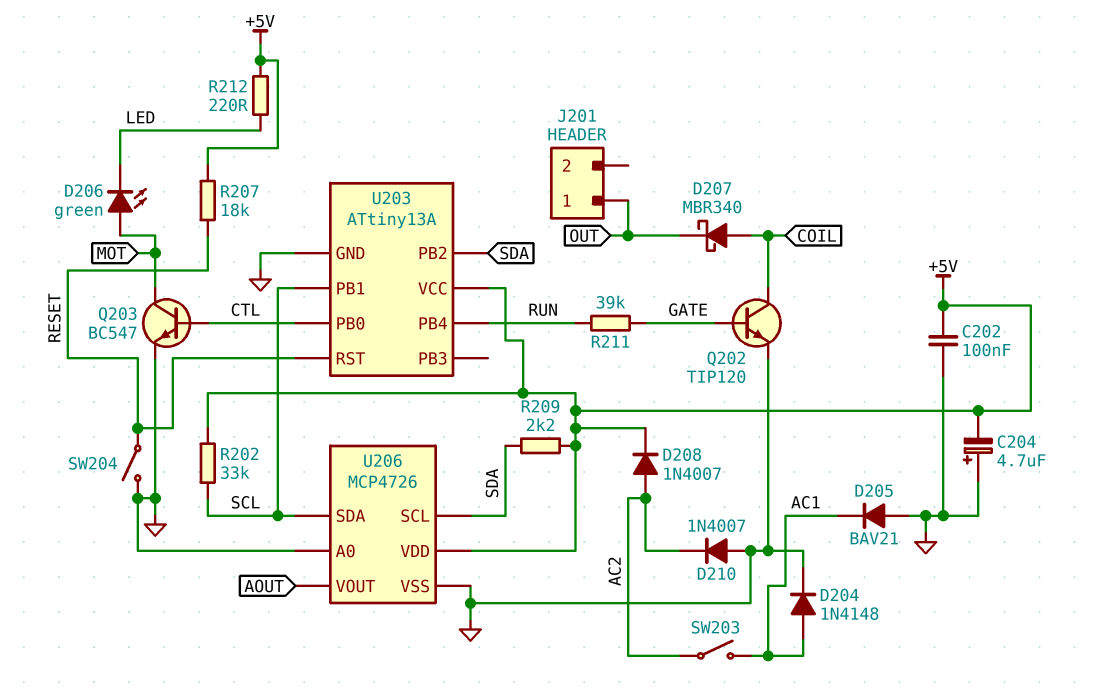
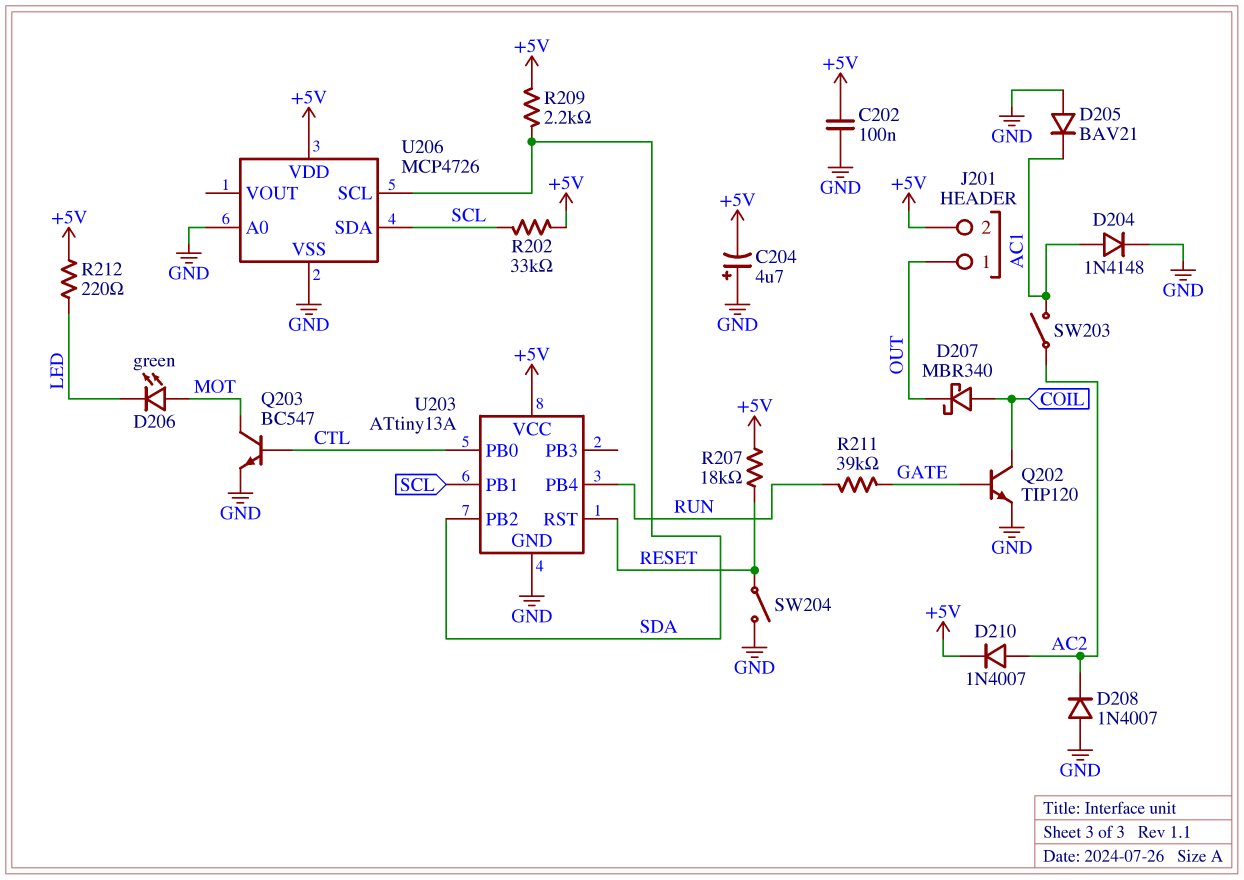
D208: diode 1N4007 (A AC2, K +5V) -> diode 1N4007 (A GND, K AC2)
D210: diode 1N4007 (A GND, K AC2) -> diode 1N4007 (A AC2, K +5V)
J201 pin 2: none -> +5V
U206 pin VOUT: AOUT -> none

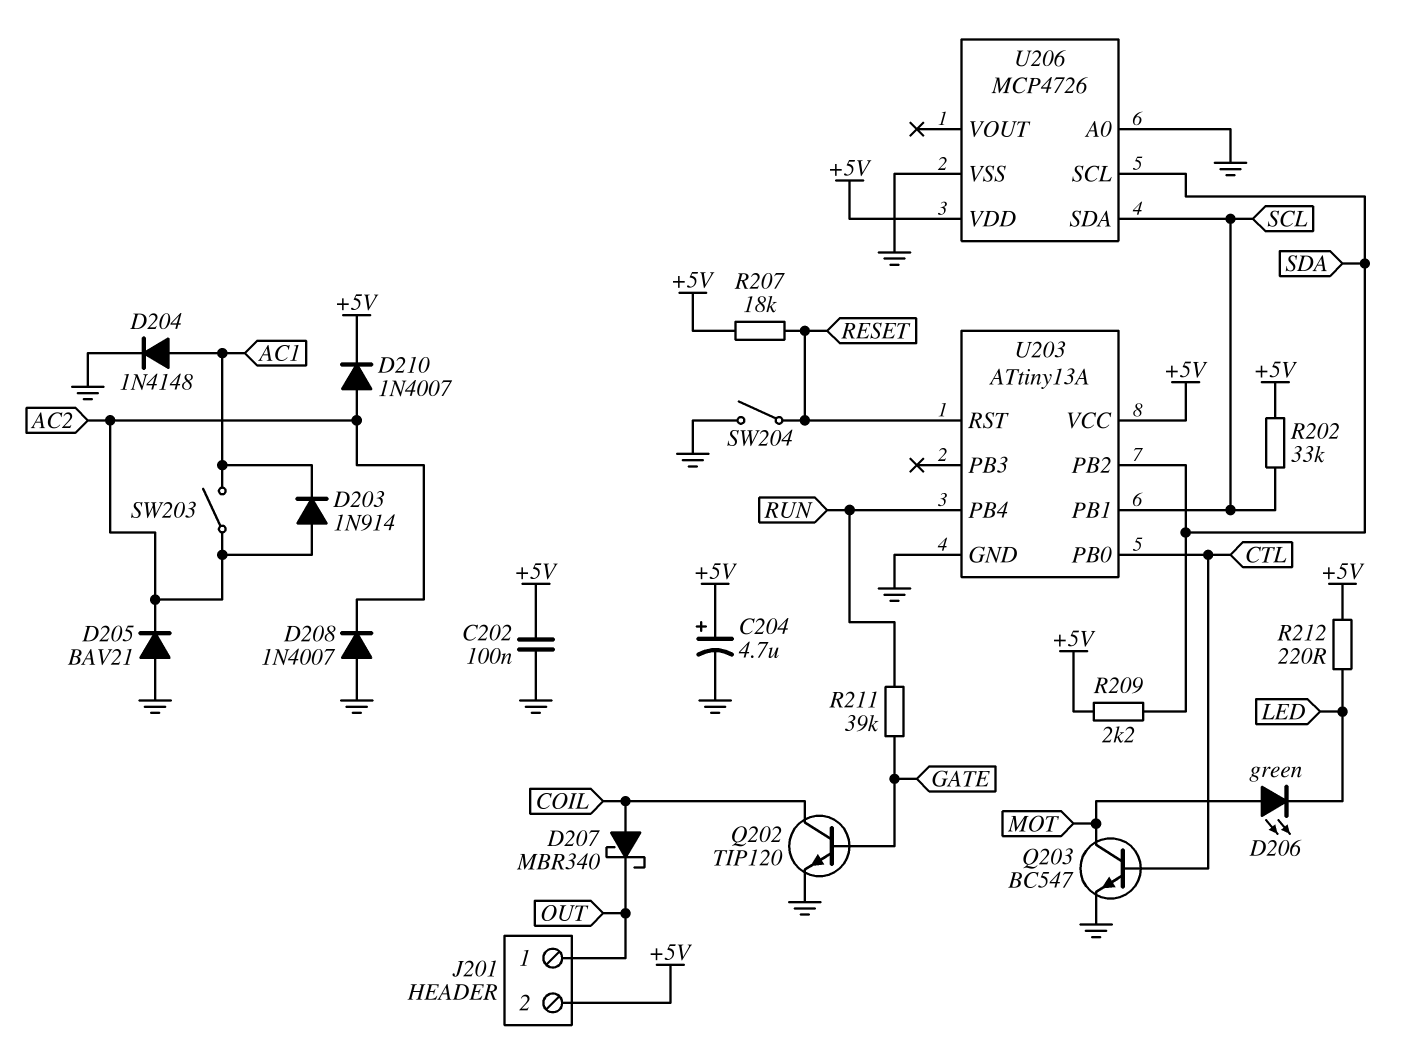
C204: 4.7uF (plus GND, minus +5V) -> 4.7uF (plus +5V, minus GND)
D203: none -> diode 1N914 (A AC2, K AC1)
D205: diode BAV21 (A GND, K AC1) -> diode BAV21 (A GND, K AC2)

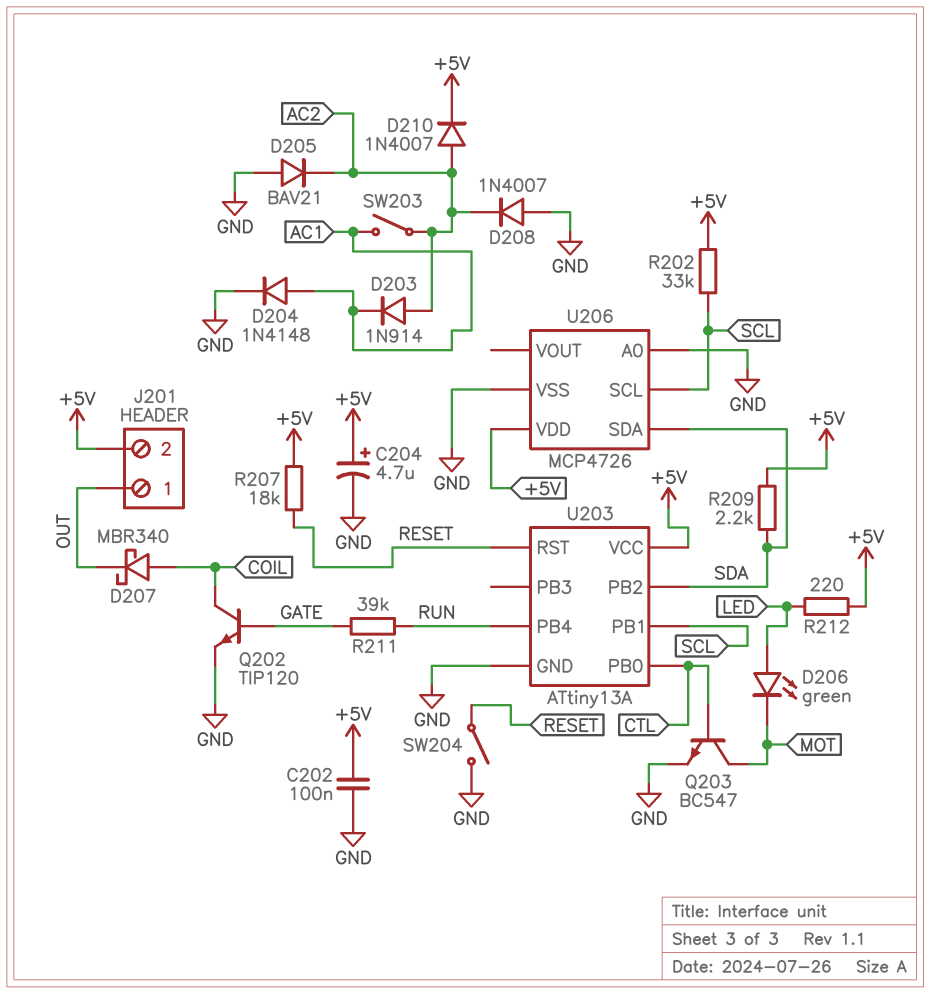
D206: LED green (A MOT, K LED) -> LED green (A LED, K MOT)
U206 pin SCL: SDA -> SCL
U206 pin SDA: SCL -> SDA

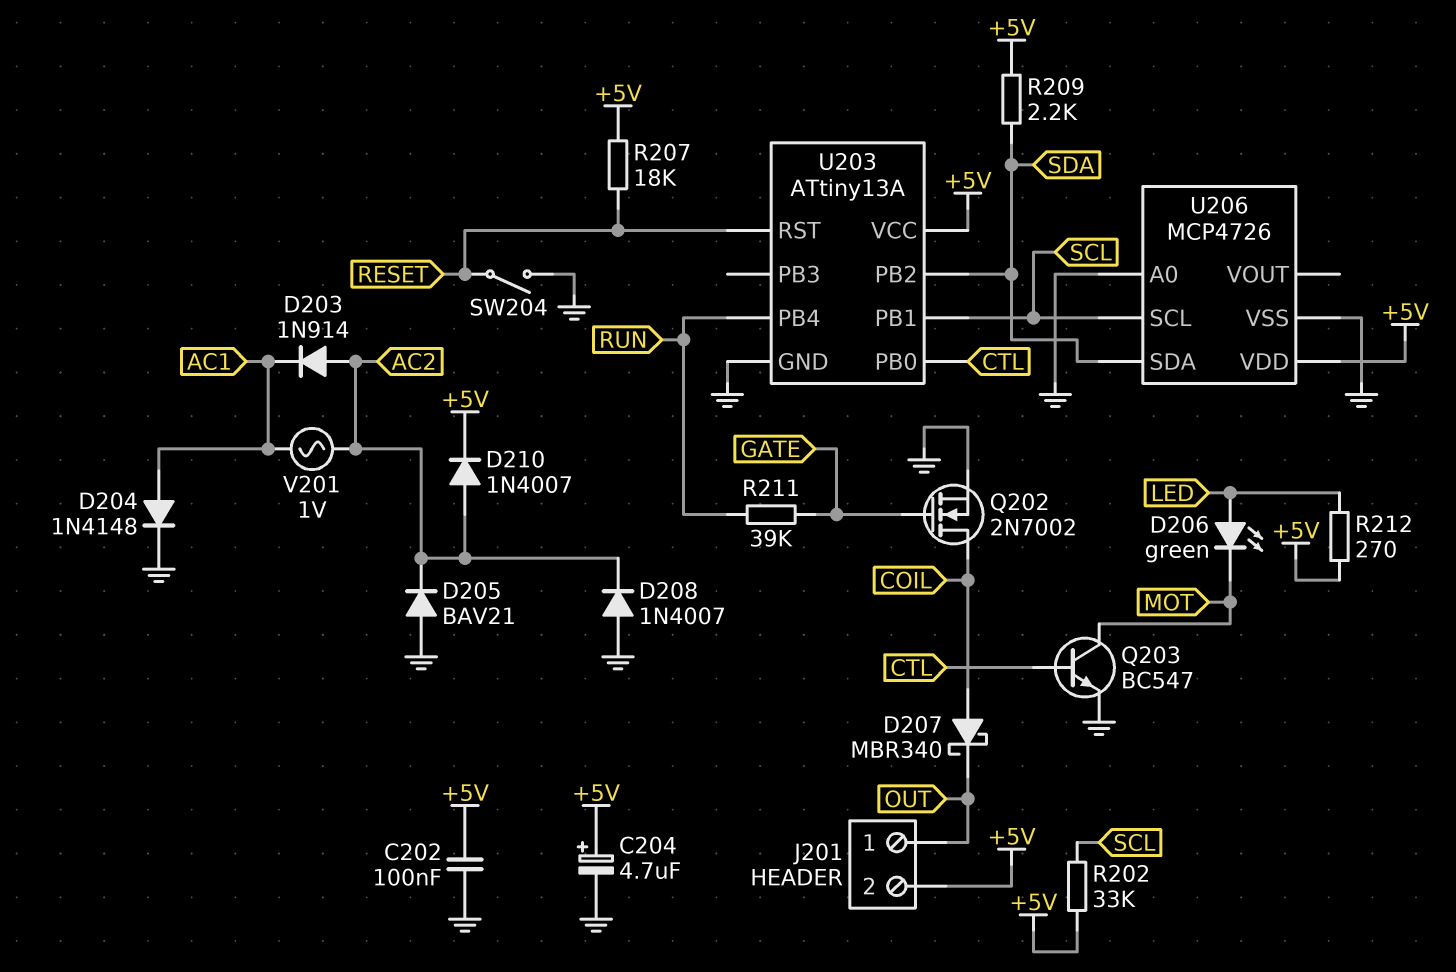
Q202: NPN TIP120 (B GATE, C COIL, E GND) -> NMOS 2N7002 (G GATE, D COIL, S GND)
R212: 220 (+5V, LED) -> 270 (+5V, LED)
SW203: switch (AC1, AC2) -> none
V201: none -> AC 1V (AC1, AC2)

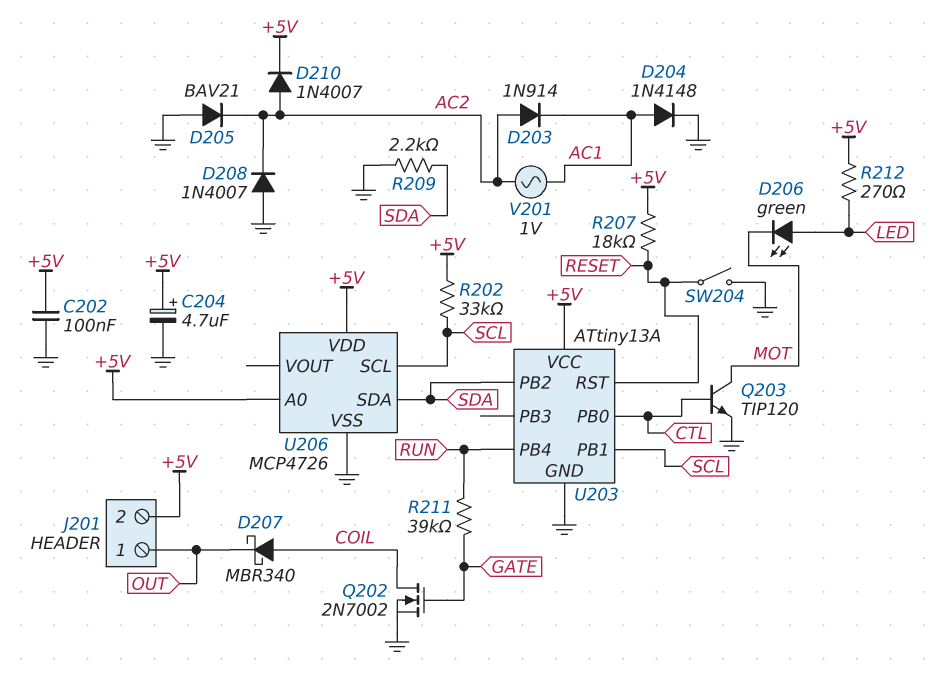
Q203: NPN BC547 (B CTL, C MOT, E GND) -> NPN TIP120 (B CTL, C MOT, E GND)
R209: 2.2k (+5V, SDA) -> 2.2k (GND, SDA)
U206 pin A0: GND -> +5V

